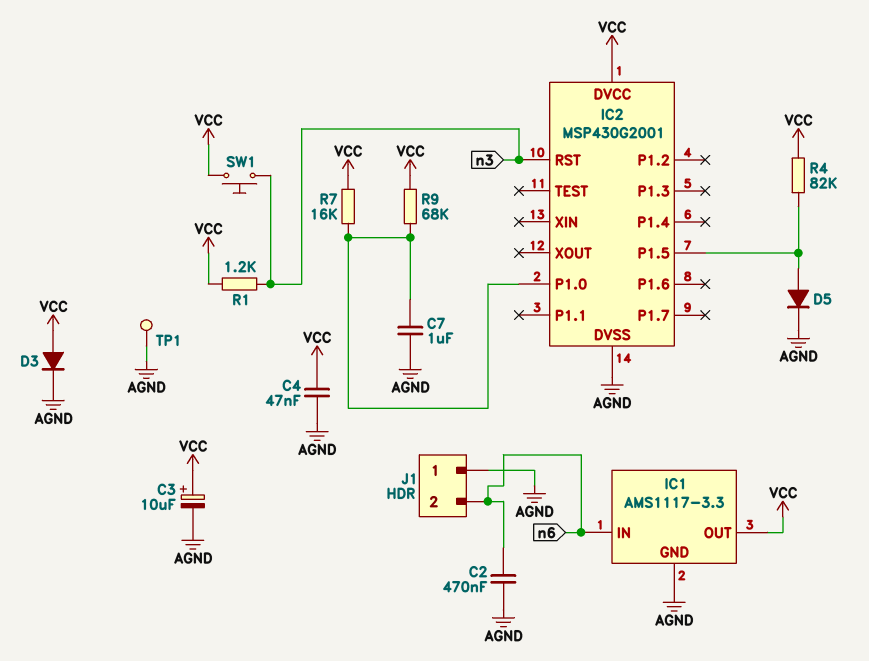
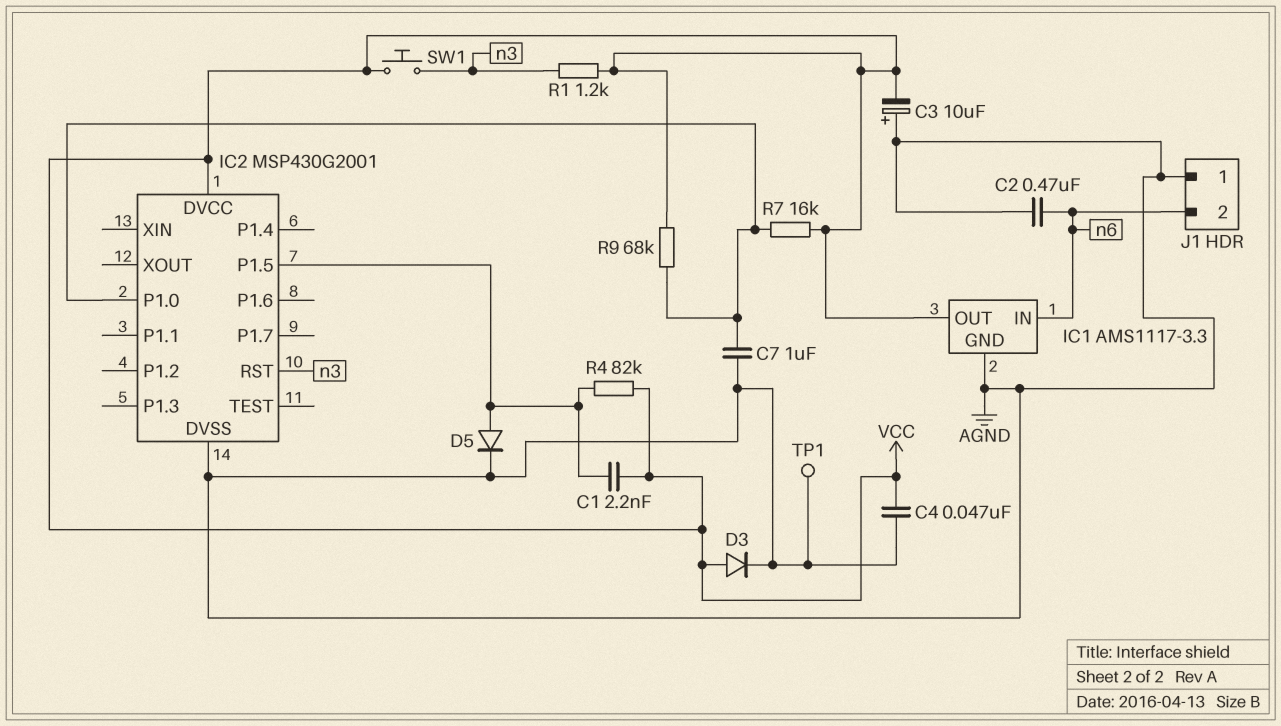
C1: none -> 2.2nF (IC2/P1.5, VCC)
C3: 10uF (plus VCC, minus AGND) -> 10uF (plus AGND, minus VCC)

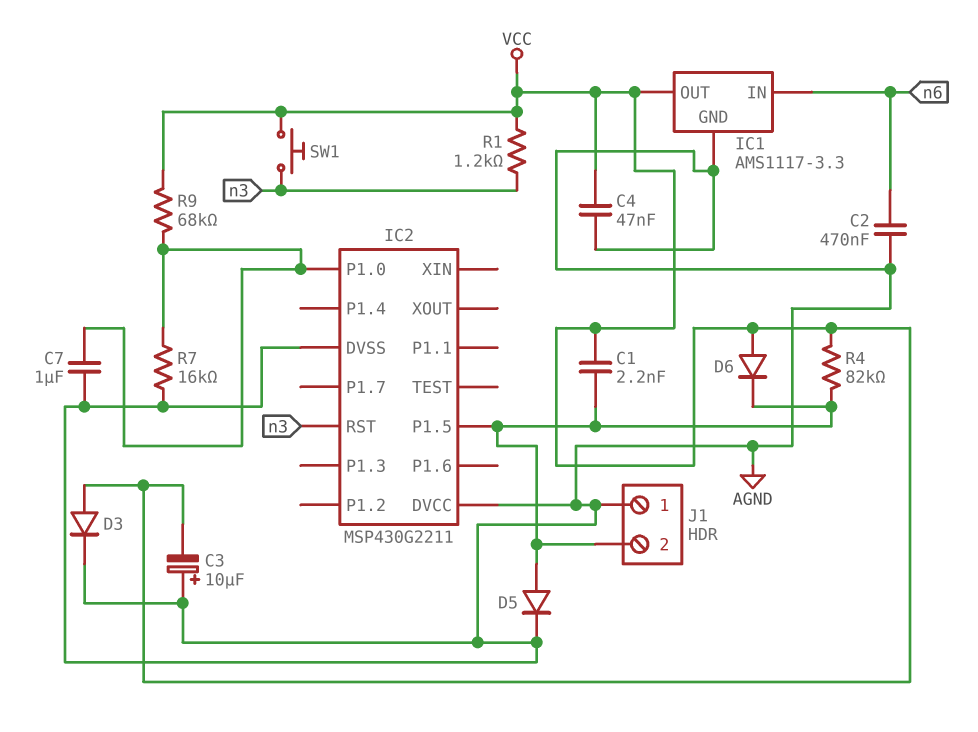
D6: none -> diode (A VCC, K IC2/P1.5)
IC2: MSP430G2001 -> MSP430G2211
IC2 pin DVCC: VCC -> AGND
J1 pin 2: n6 -> IC2/P1.5
R7: 16k (IC2/P1.0, VCC) -> 16k (AGND, IC2/P1.0)
TP1: test point (AGND) -> none

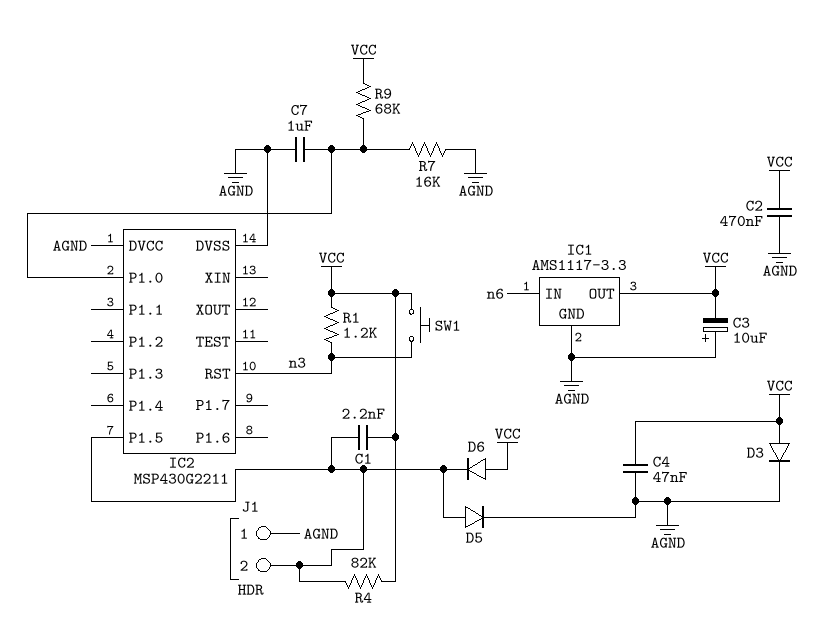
C2: 470nF (AGND, n6) -> 470nF (AGND, VCC)

